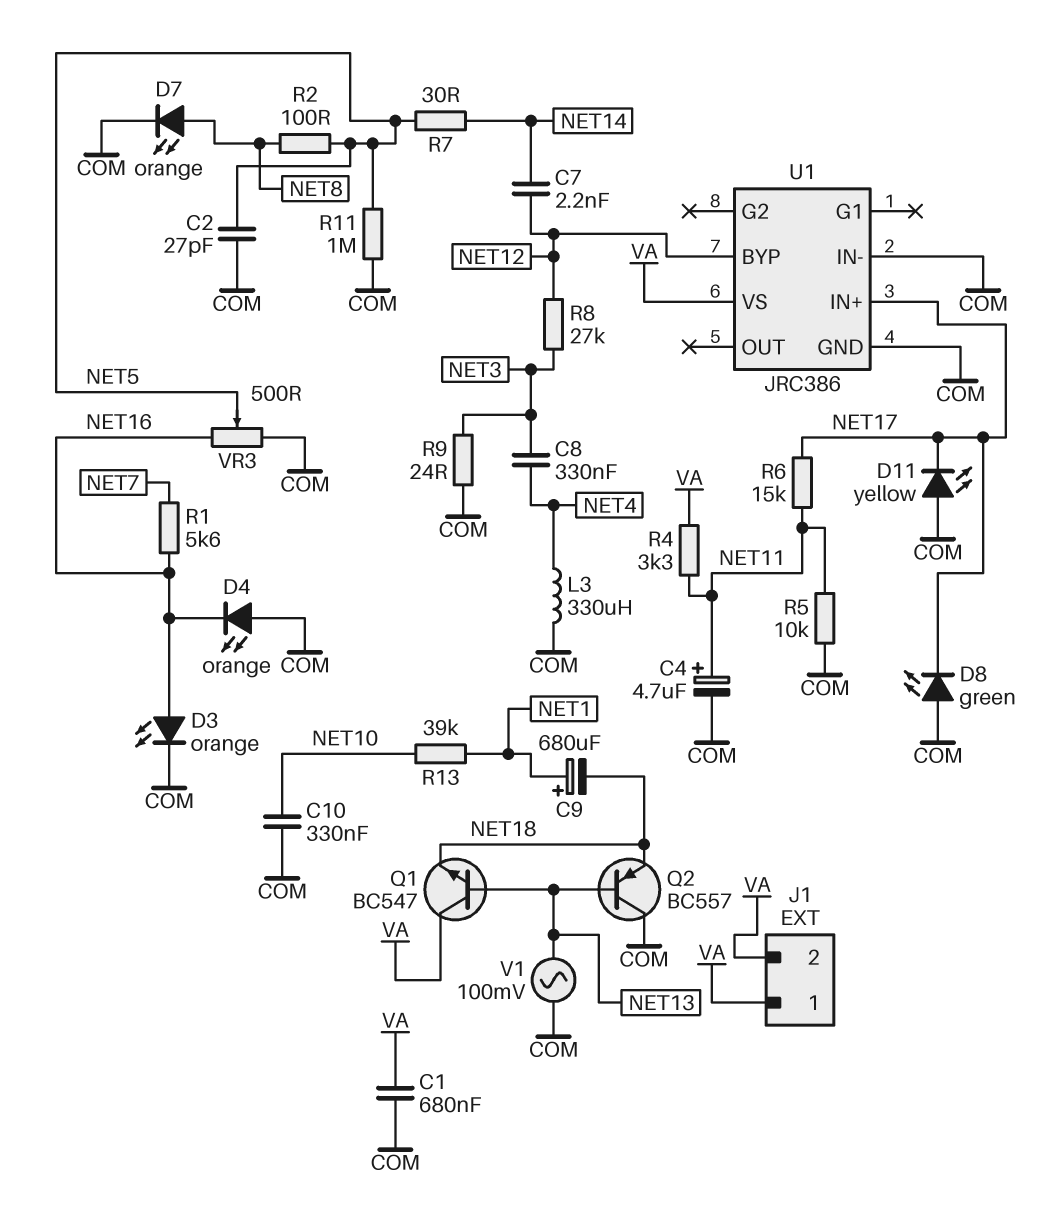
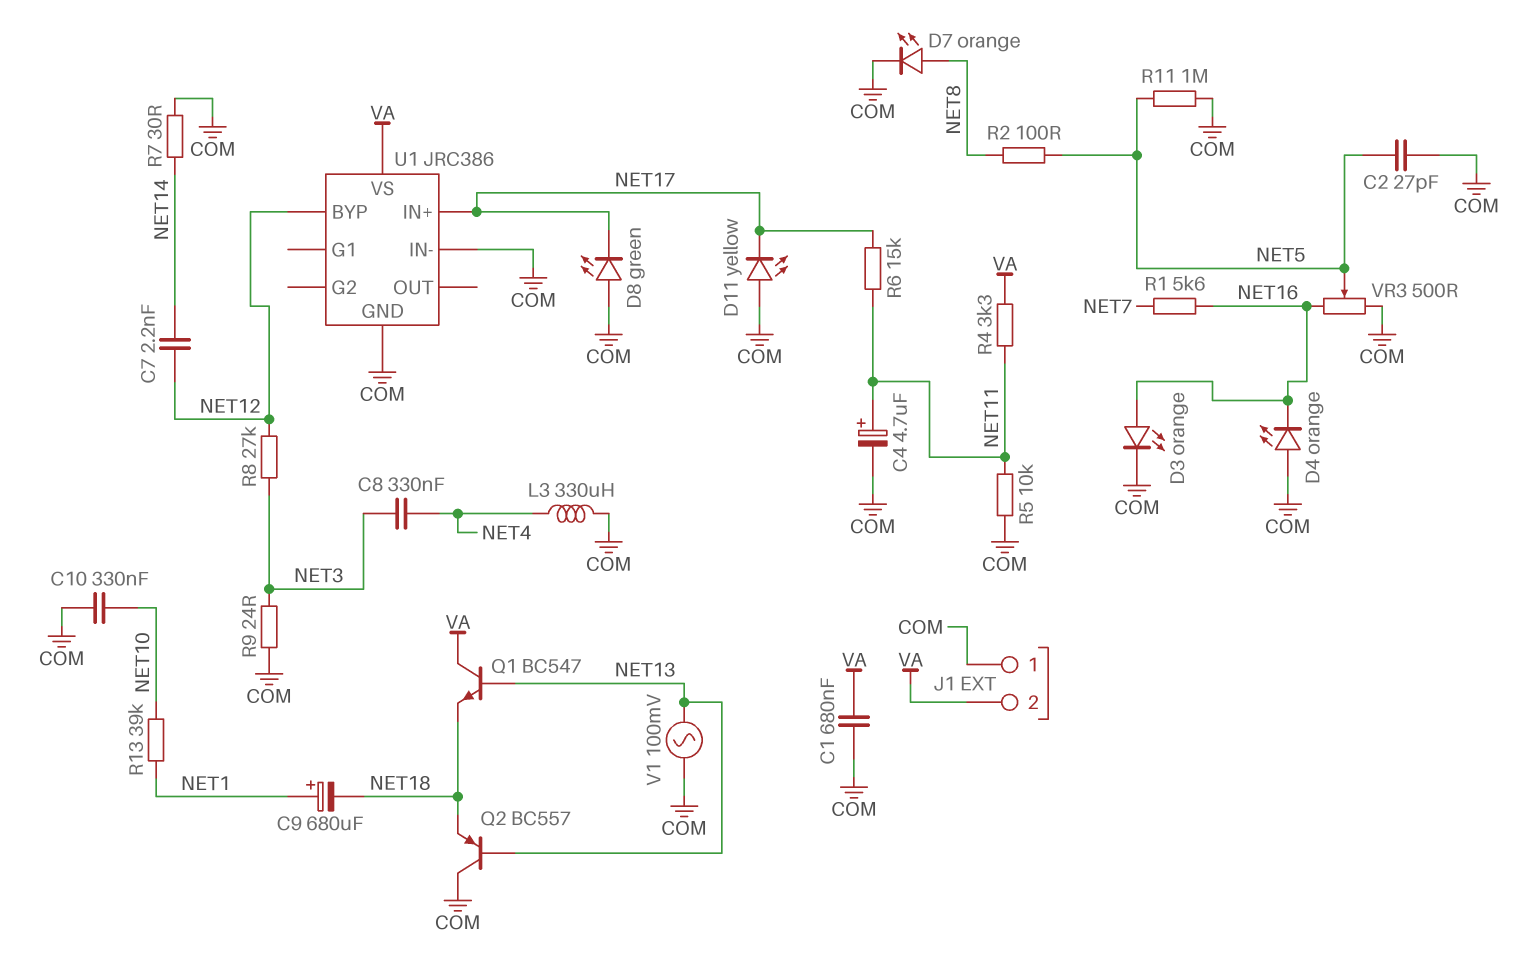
J1 pin 1: VA -> COM
R7: 30 (NET5, NET14) -> 30 (COM, NET14)

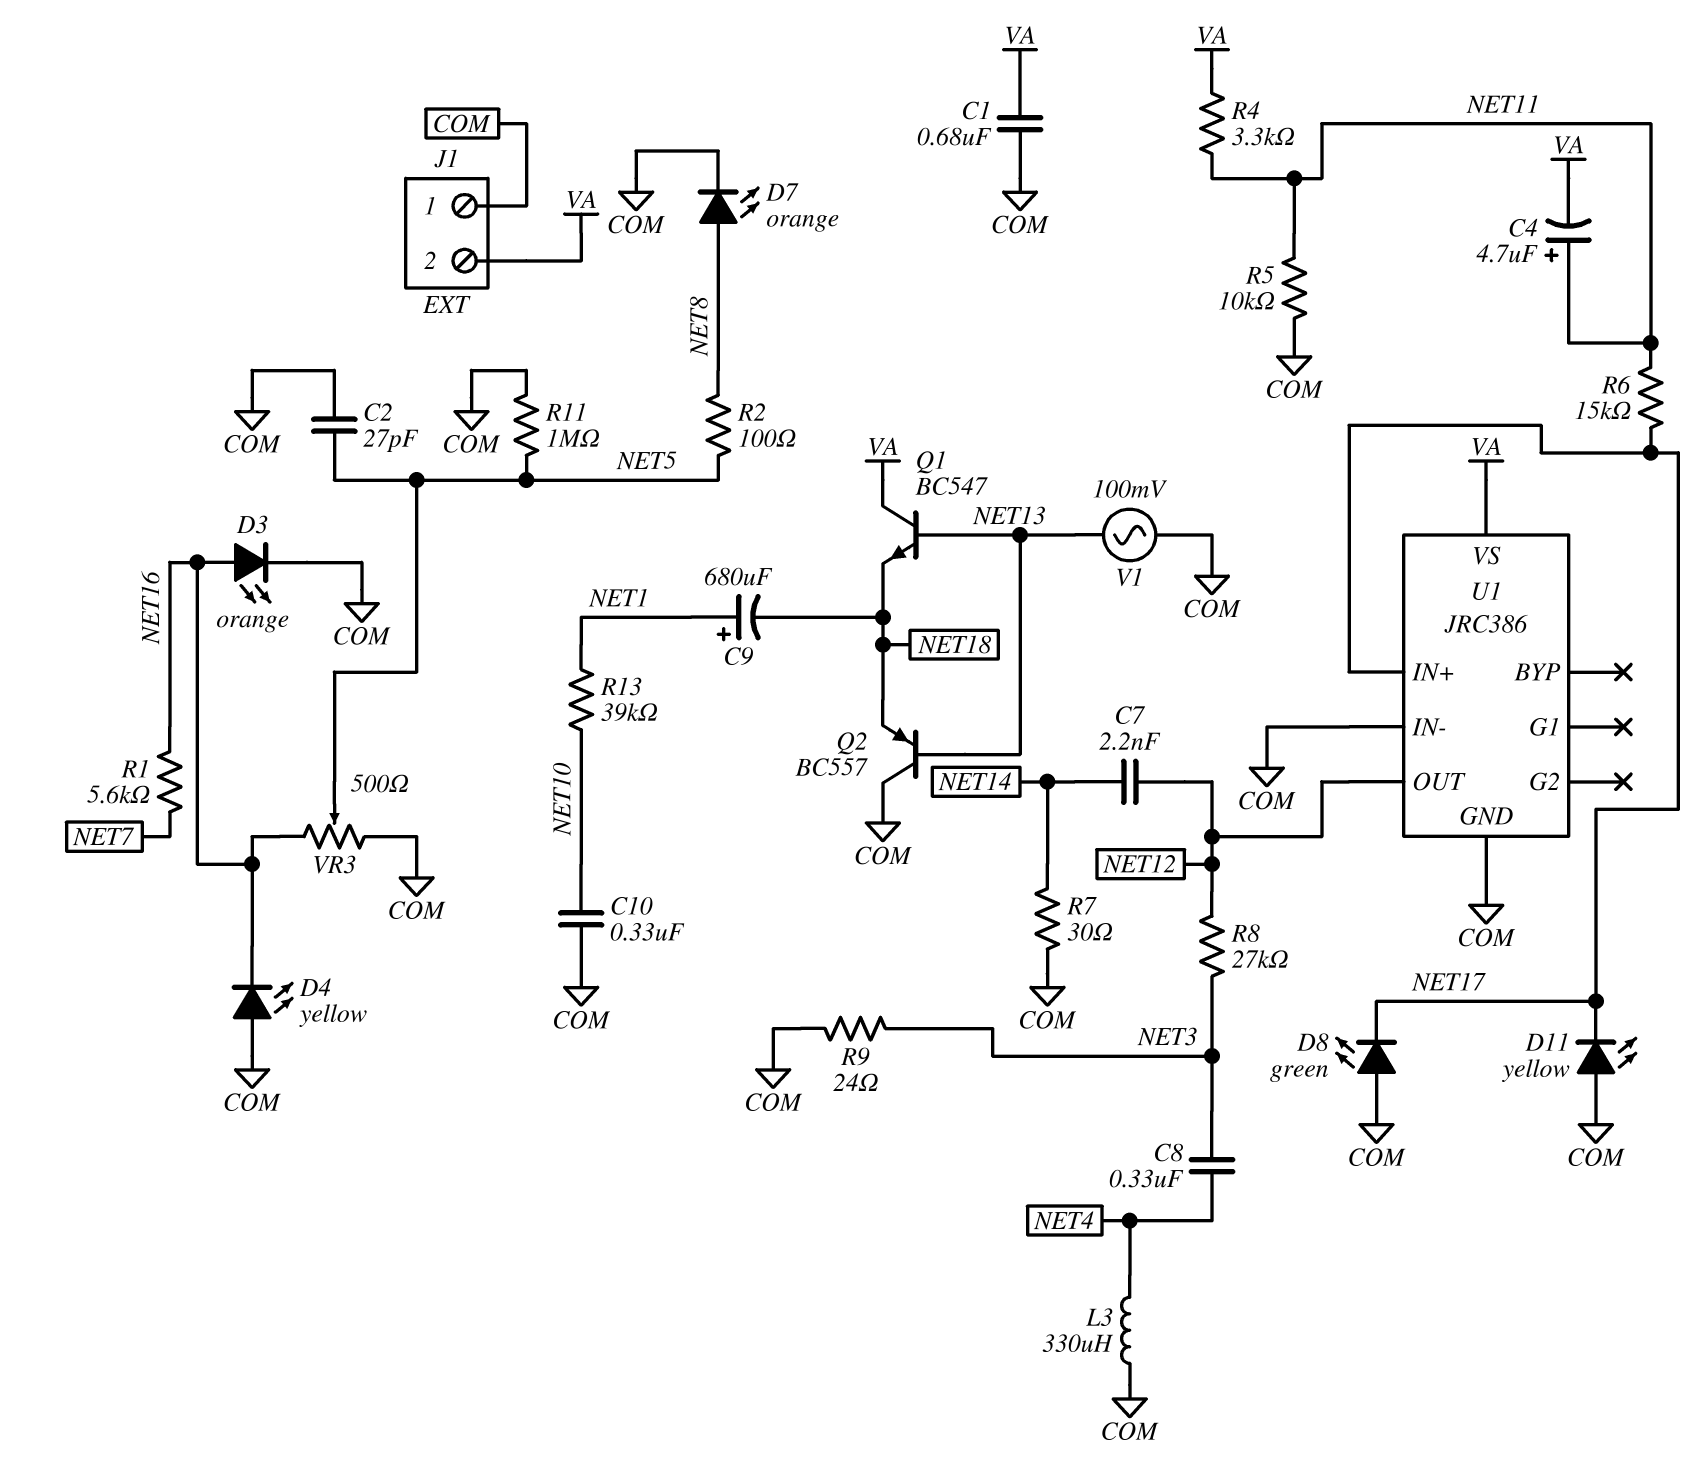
C4: 4.7uF (plus NET11, minus COM) -> 4.7uF (plus NET11, minus VA)
D4: LED orange (A COM, K NET16) -> LED yellow (A COM, K NET16)
U1 pin BYP: NET12 -> none
U1 pin OUT: none -> NET12

